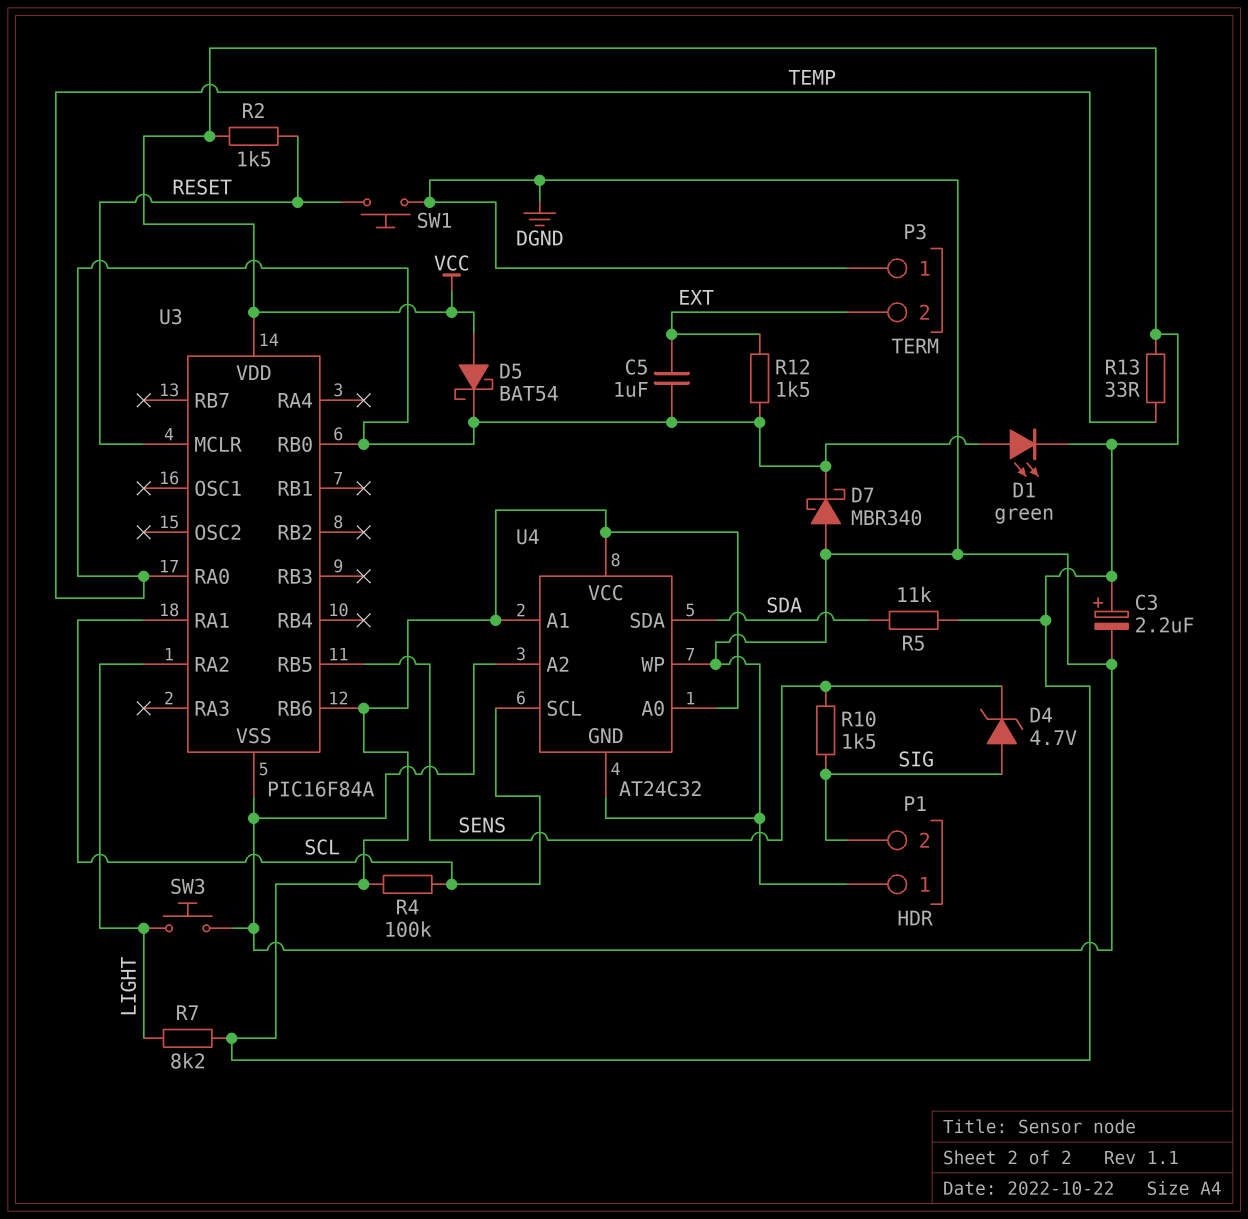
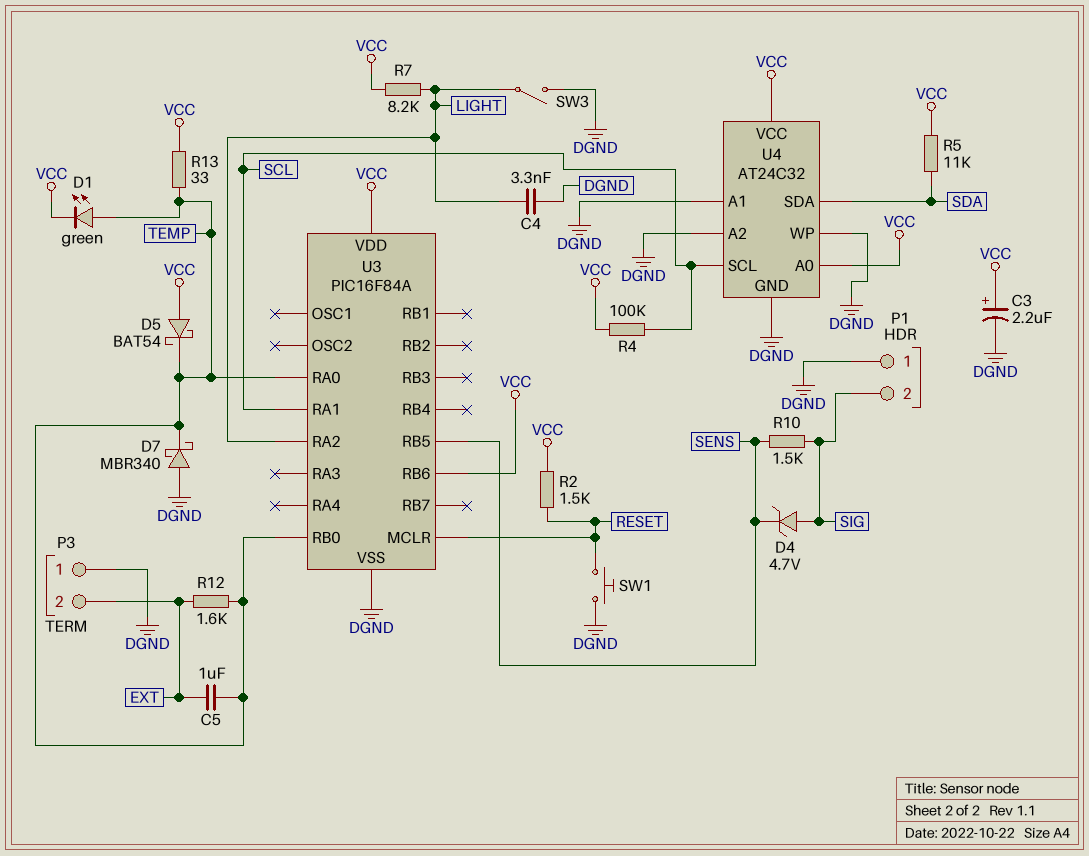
C4: none -> 3.3nF (DGND, LIGHT)
R12: 1.5k (EXT, TEMP) -> 1.6k (EXT, TEMP)
SW3: button (DGND, LIGHT) -> switch (DGND, LIGHT)
U4 pin A1: VCC -> DGND

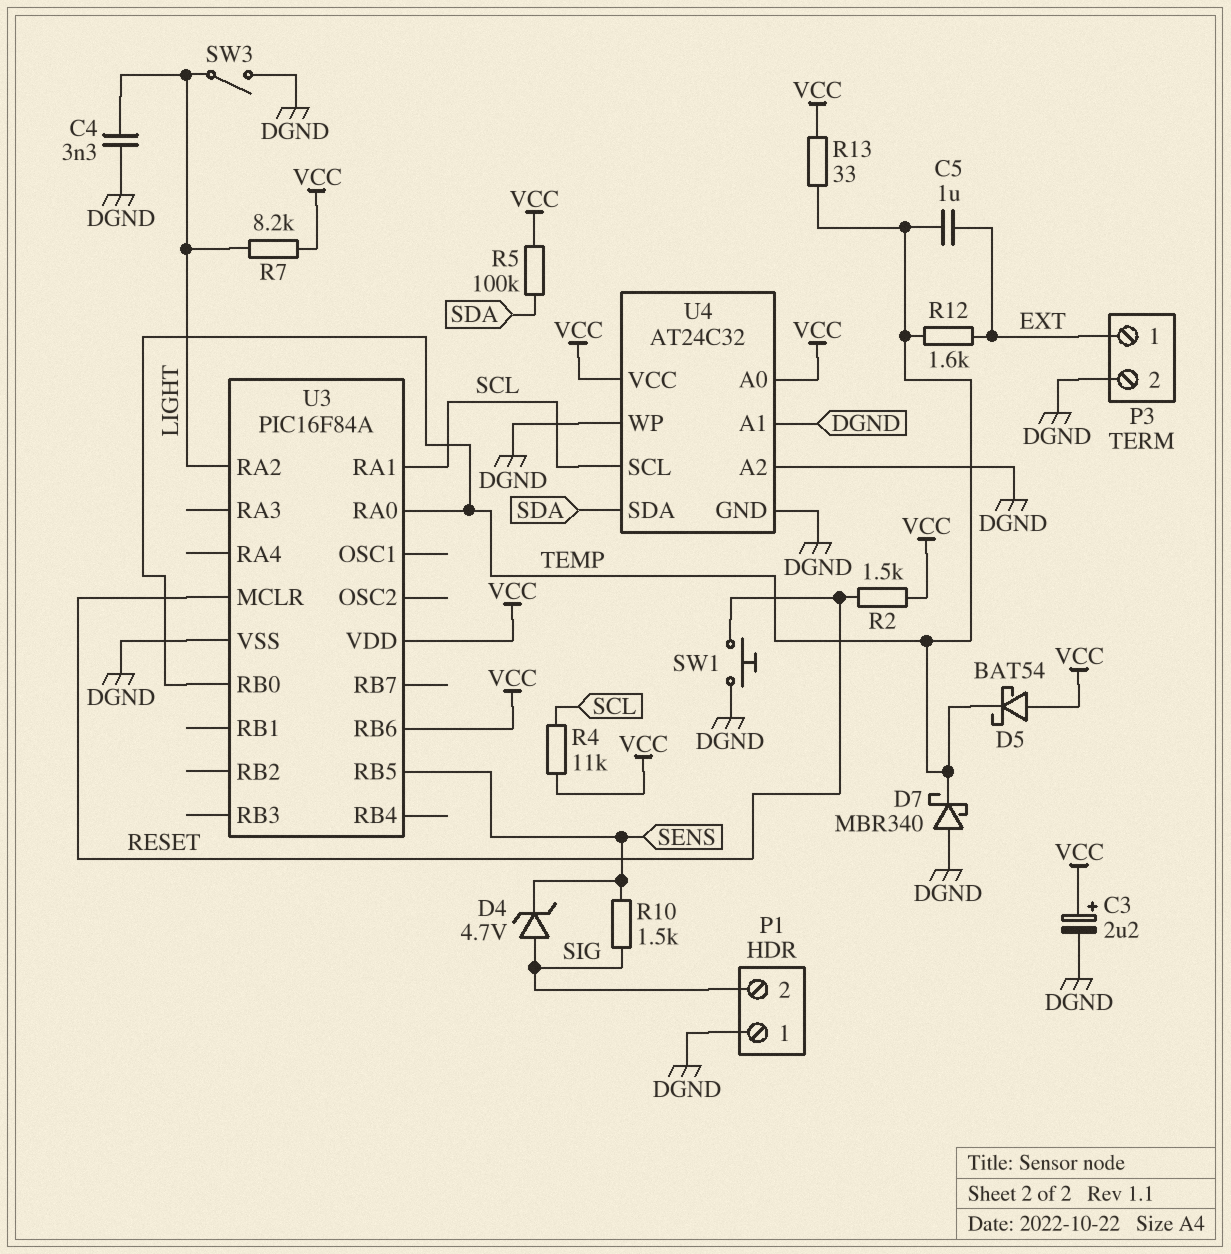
D1: LED green (A TEMP, K VCC) -> none
P3 pin 1: DGND -> EXT
P3 pin 2: EXT -> DGND
R4: 100k (SCL, VCC) -> 11k (SCL, VCC)
R5: 11k (SDA, VCC) -> 100k (SDA, VCC)

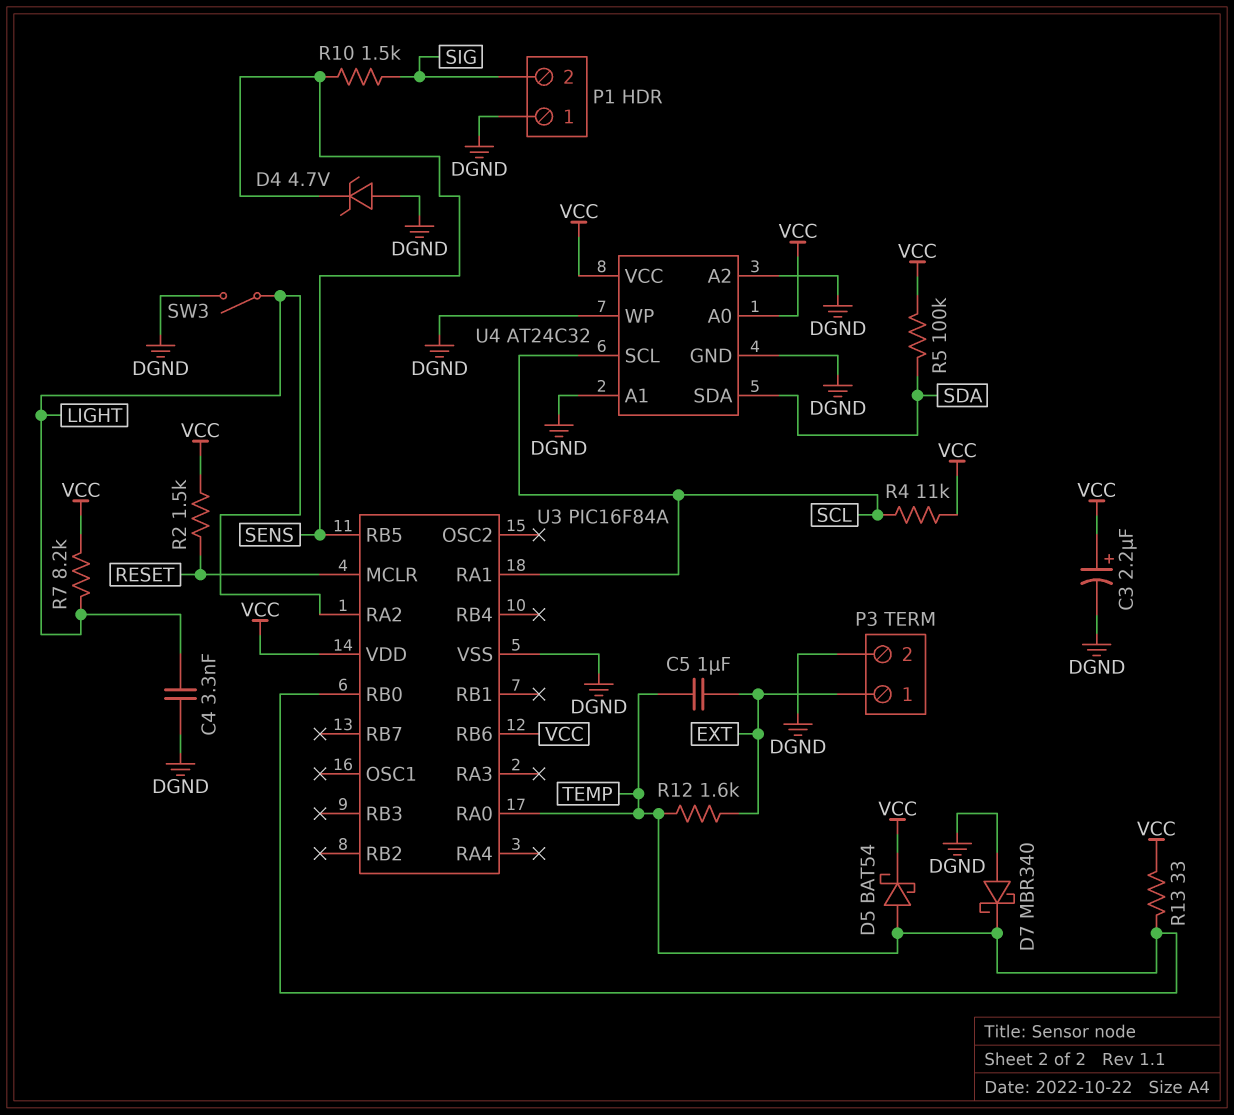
D4: zener 4.7V (A SIG, K SENS) -> zener 4.7V (A DGND, K SENS)
D5: schottky BAT54 (A VCC, K TEMP) -> schottky BAT54 (A TEMP, K VCC)
SW1: button (DGND, RESET) -> none

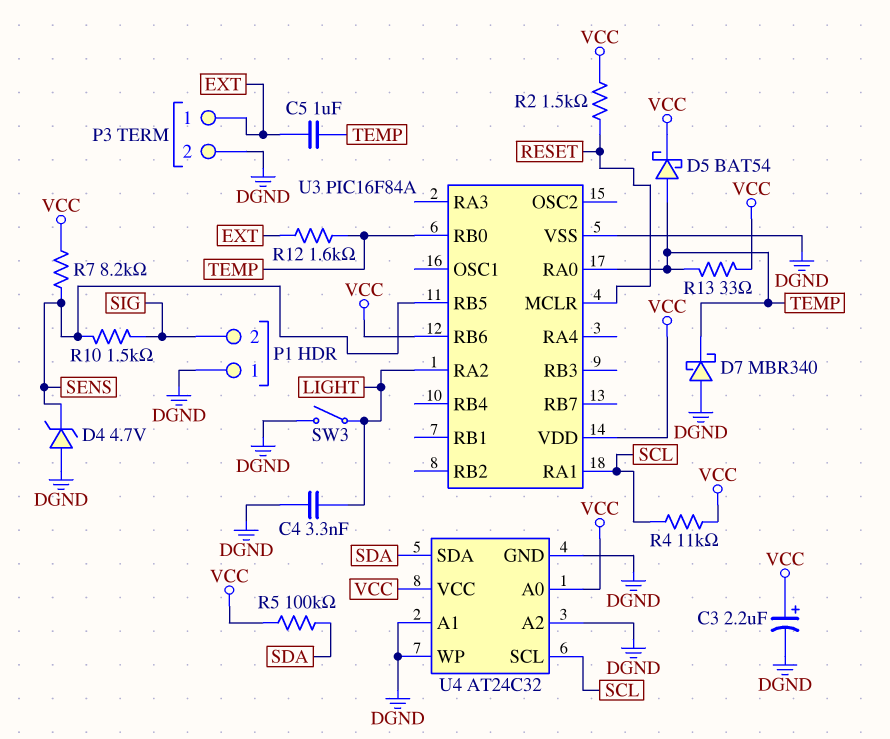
R7: 8.2k (LIGHT, VCC) -> 8.2k (SENS, VCC)

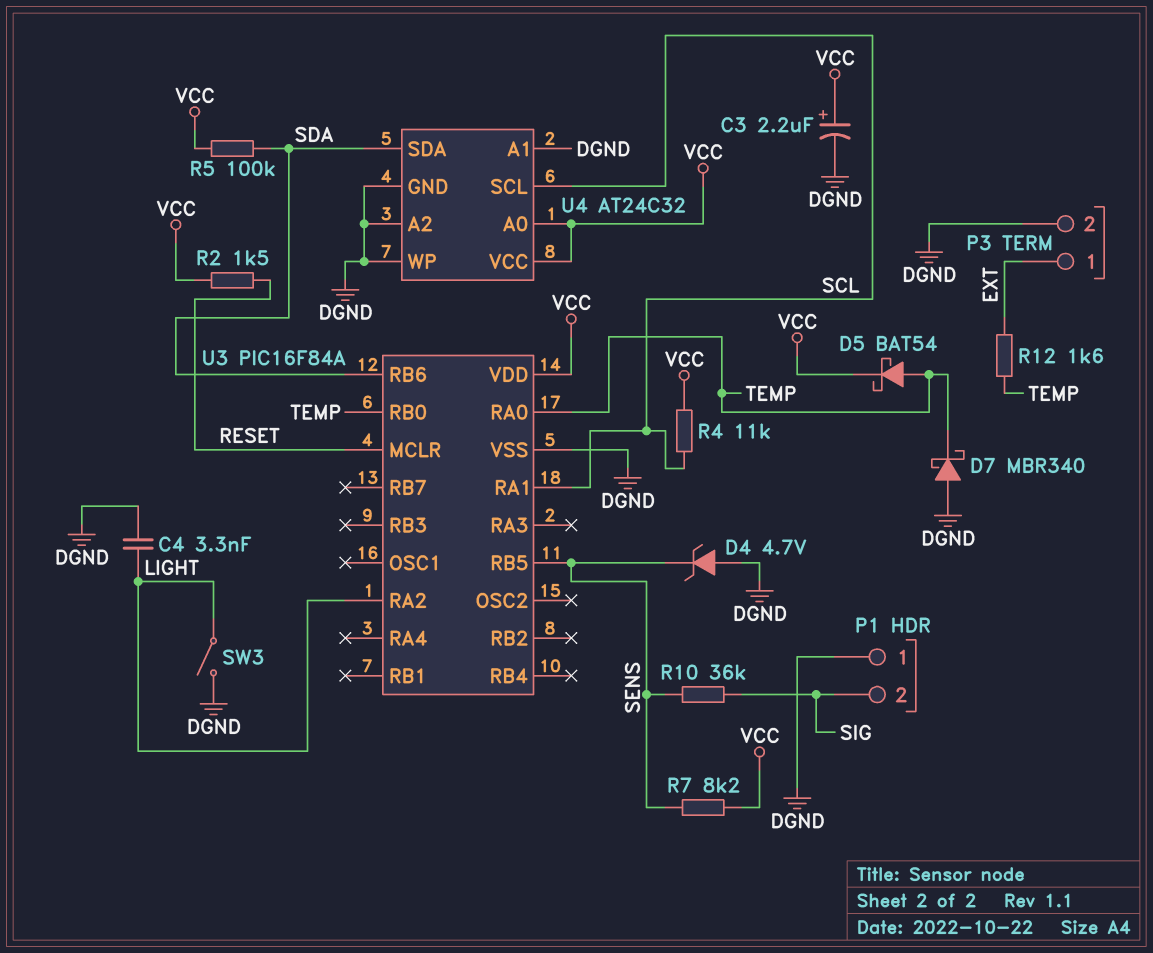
C5: 1uF (EXT, TEMP) -> none
R10: 1.5k (SENS, SIG) -> 36k (SENS, SIG)
R13: 33 (TEMP, VCC) -> none
U3 pin RB6: VCC -> SDA

